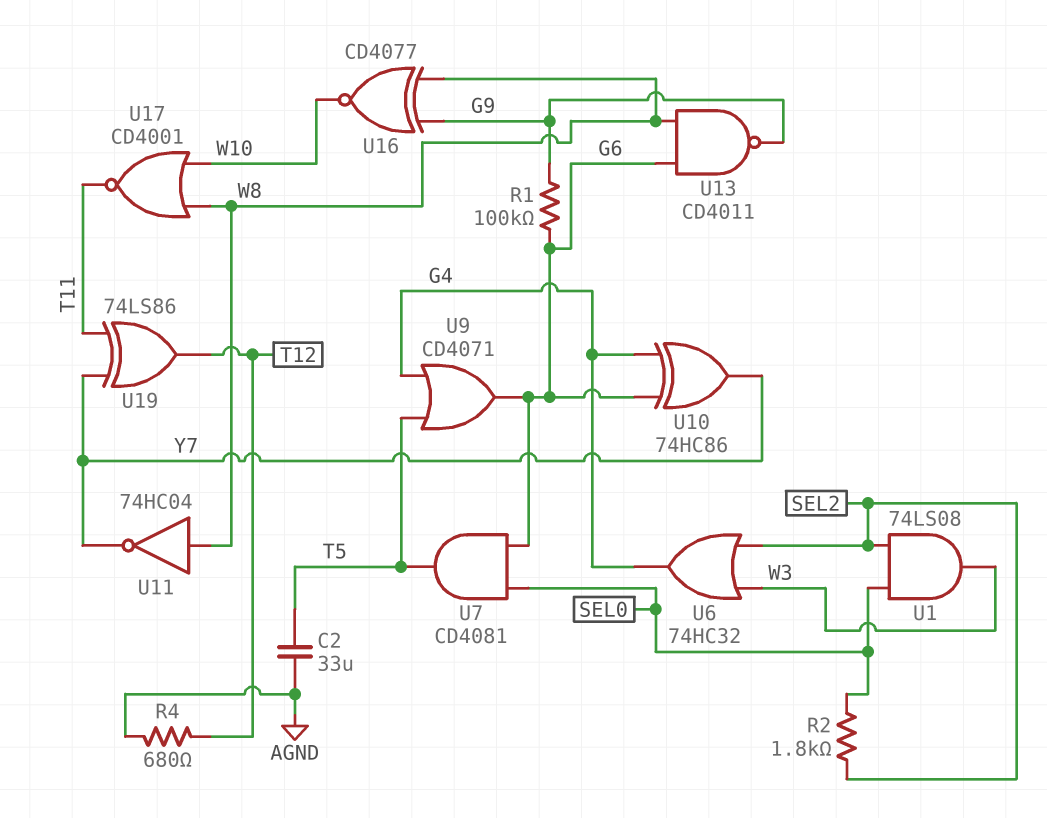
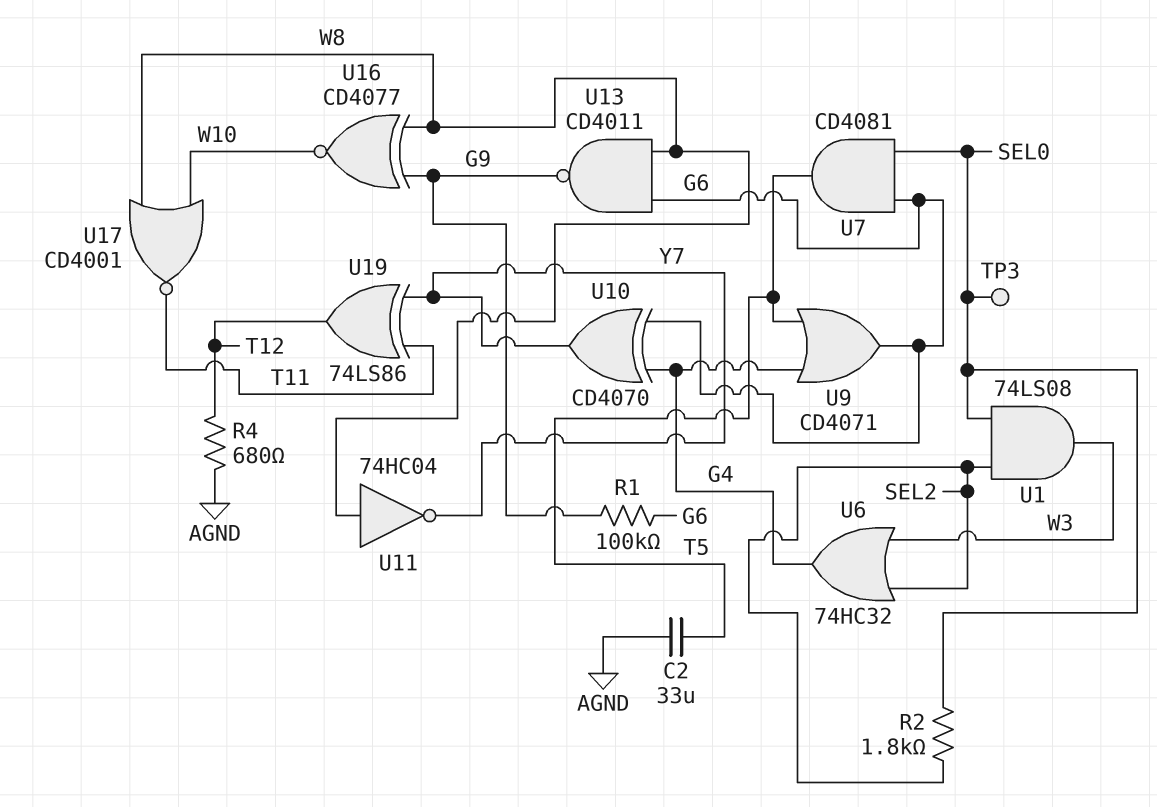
TP3: none -> test point (SEL0)
U10: XOR 74HC86 (in G4, in G6, out Y7) -> XOR CD4070 (in G4, in G6, out Y7)

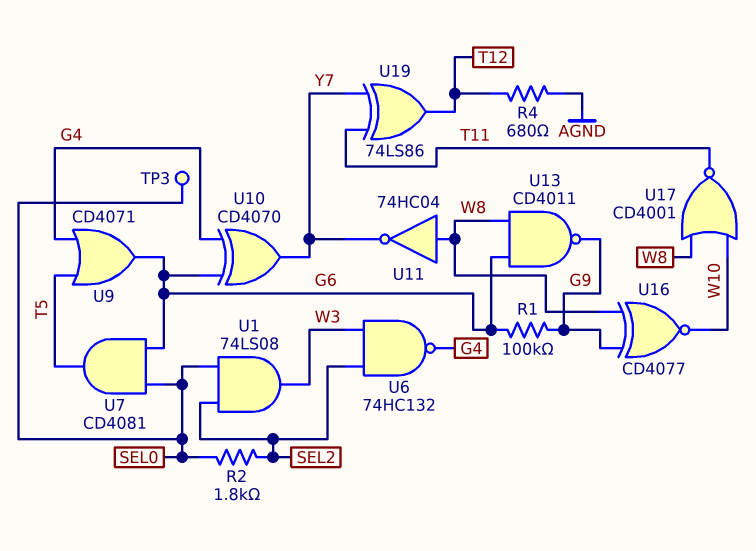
C2: 33uF (AGND, T5) -> none
U6: OR 74HC32 (in SEL2, in W3, out G4) -> NAND 74HC132 (in SEL2, in W3, out G4)

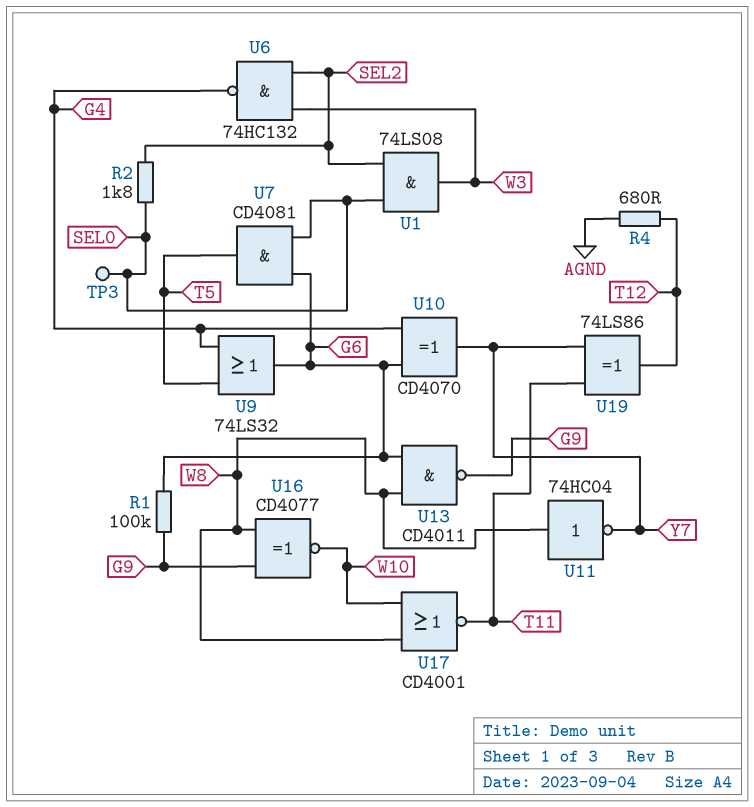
U9: OR CD4071 (in G4, in T5, out G6) -> OR 74LS32 (in G4, in T5, out G6)

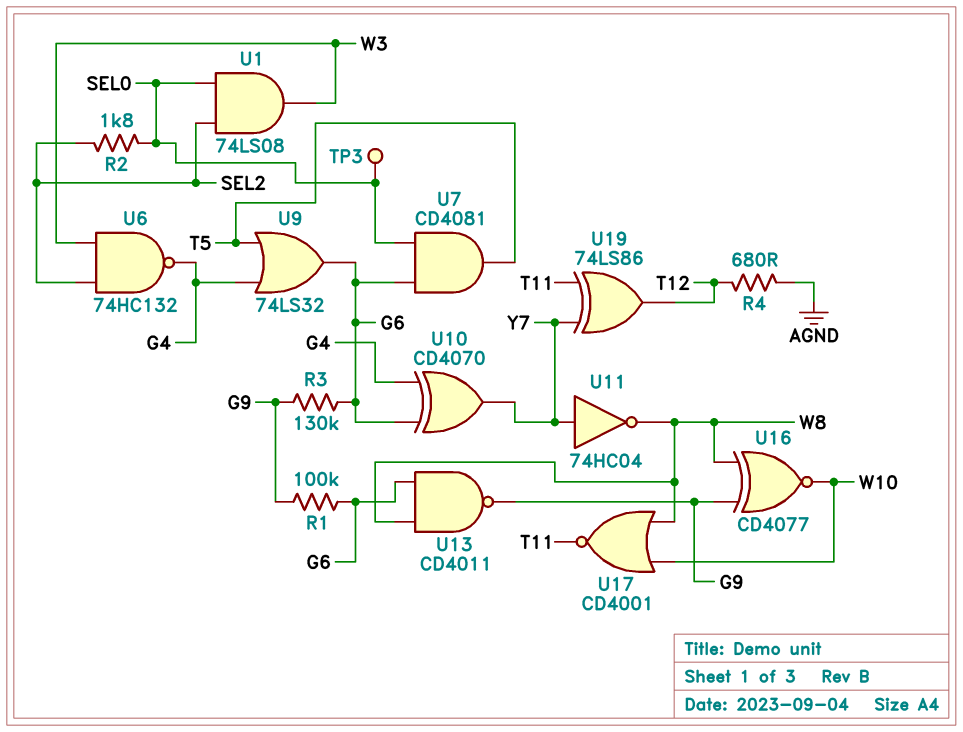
R3: none -> 130k (G6, G9)
U11: NOT 74HC04 (in W8, out Y7) -> NOT 74HC04 (in Y7, out W8)

